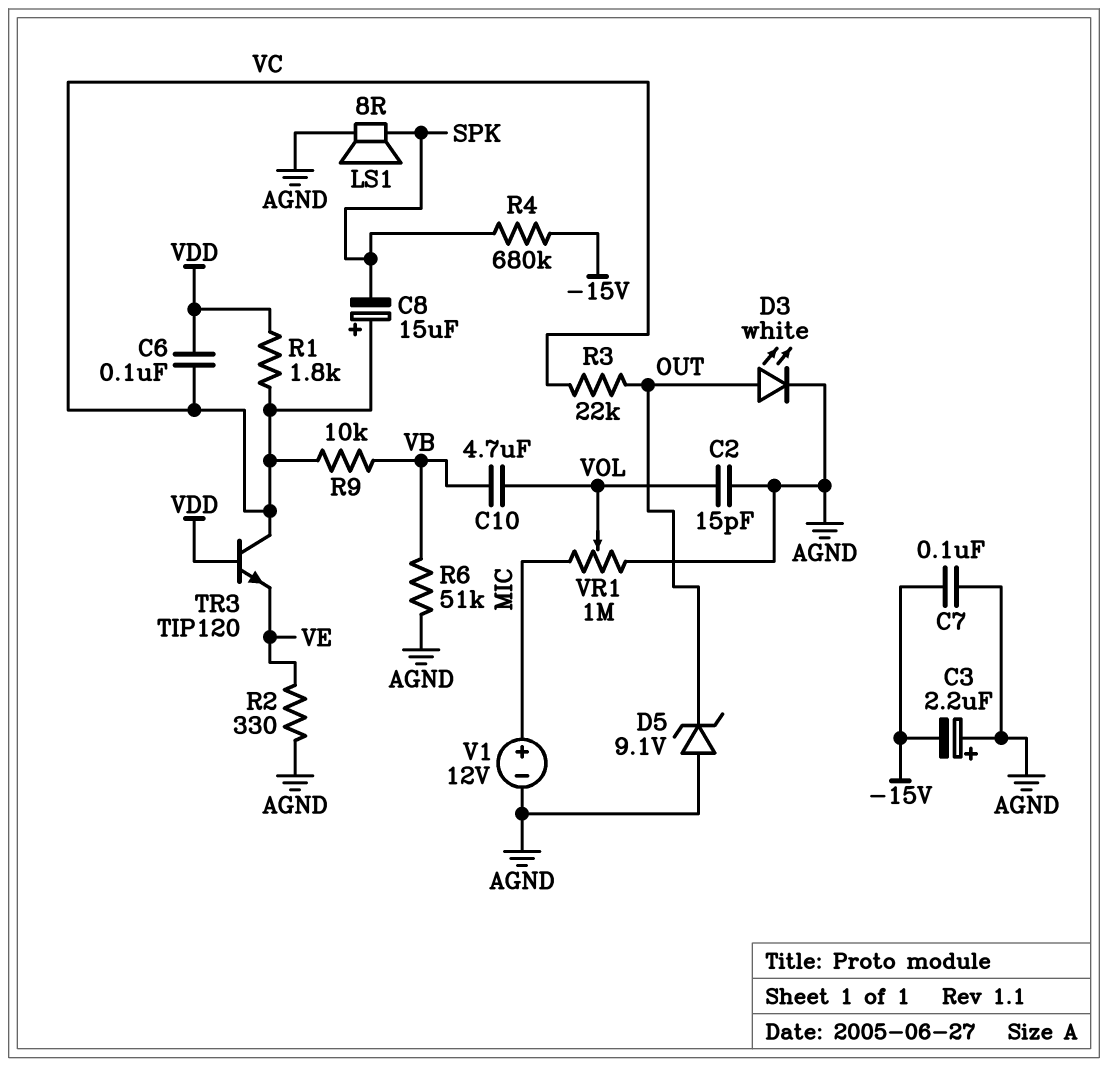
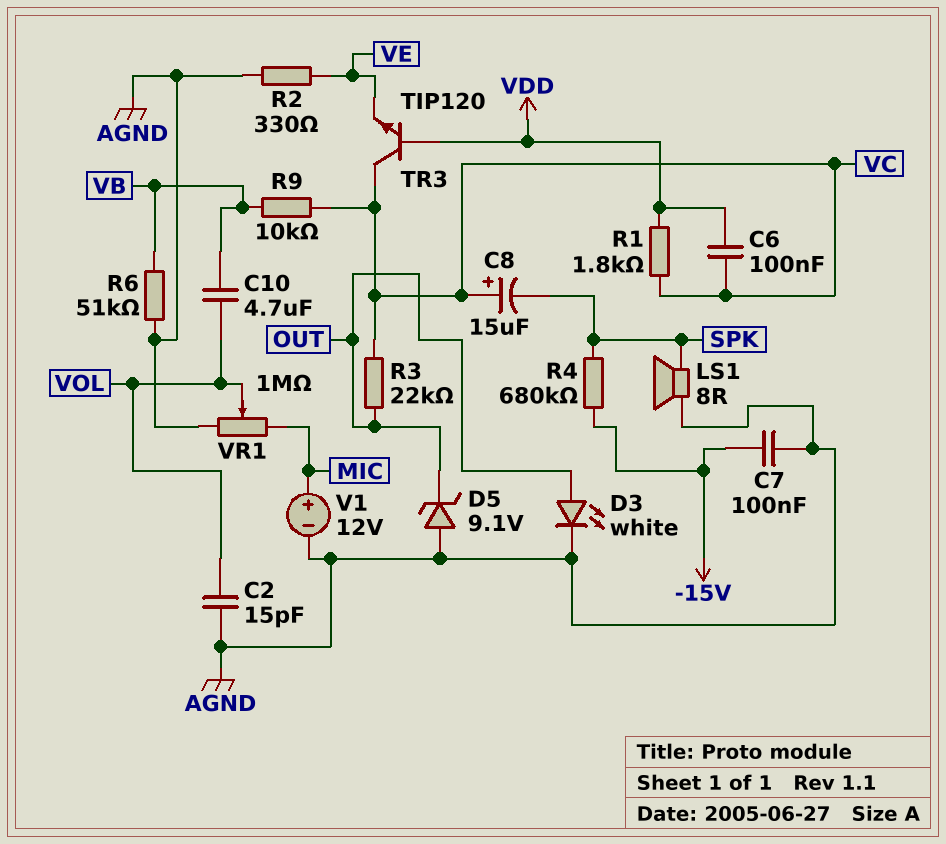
C3: 2.2uF (plus AGND, minus -15V) -> none

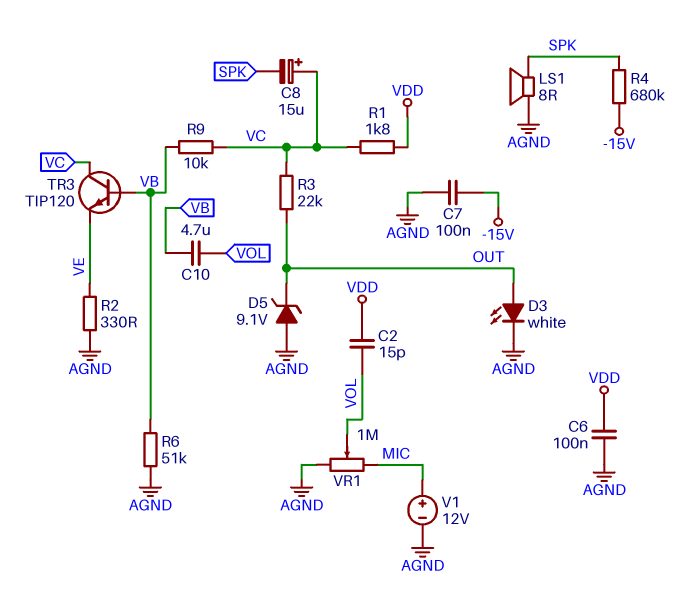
C2: 15pF (AGND, VOL) -> 15pF (VDD, VOL)
C6: 100nF (VC, VDD) -> 100nF (AGND, VDD)
TR3: NPN TIP120 (B VDD, C VC, E VE) -> NPN TIP120 (B VB, C VC, E VE)

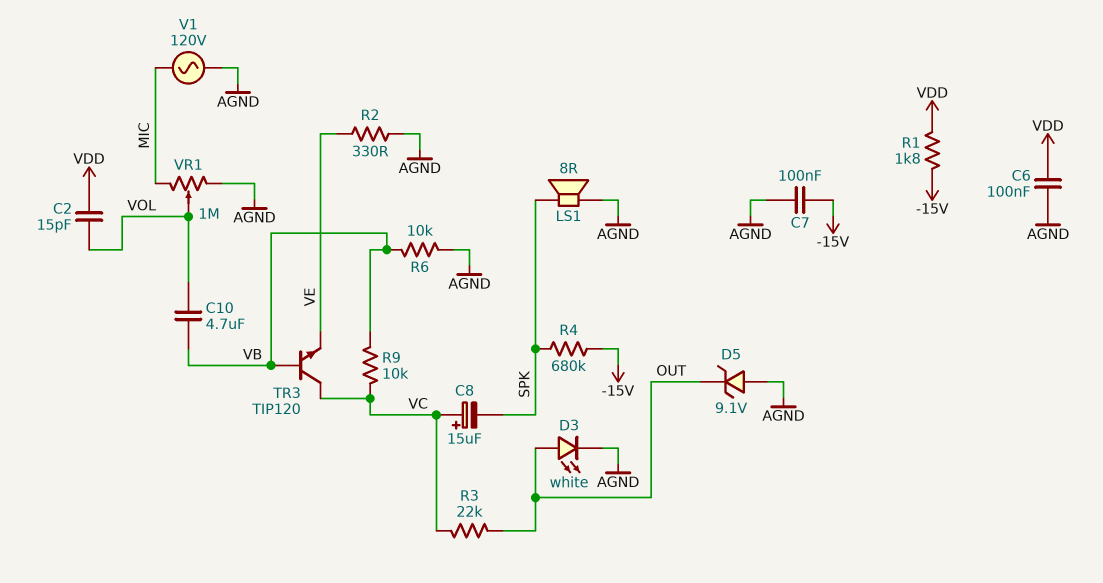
R1: 1.8k (VC, VDD) -> 1.8k (-15V, VDD)
R6: 51k (AGND, VB) -> 10k (AGND, VB)
V1: 12V (plus MIC, minus AGND) -> AC 120V (AGND, MIC)

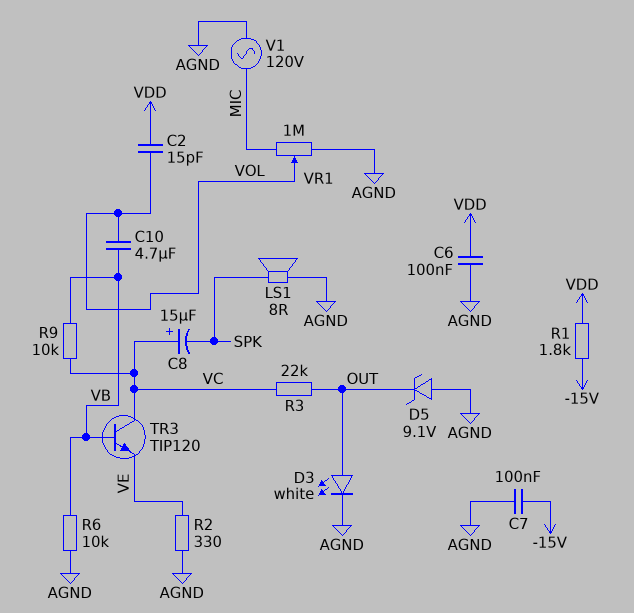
R4: 680k (-15V, SPK) -> none

